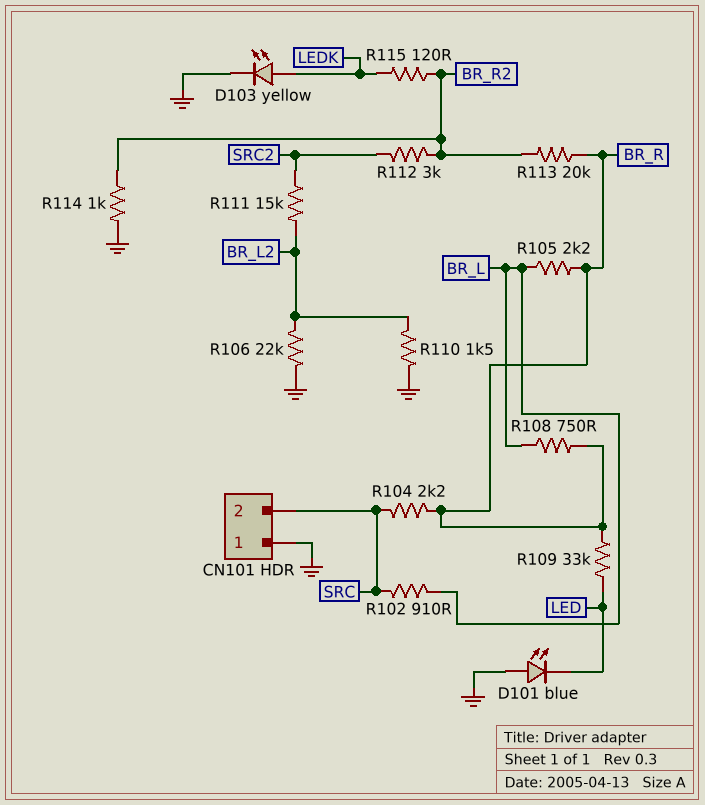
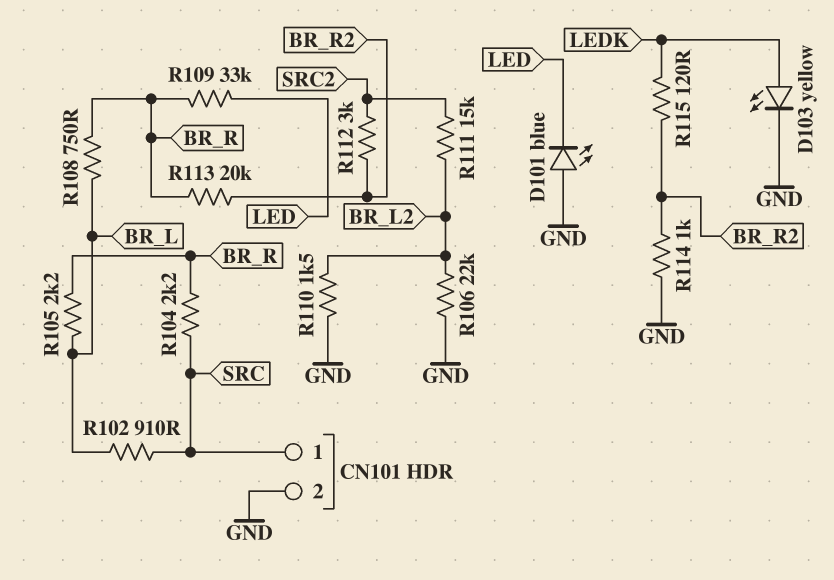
CN101 pin 1: GND -> SRC
CN101 pin 2: SRC -> GND

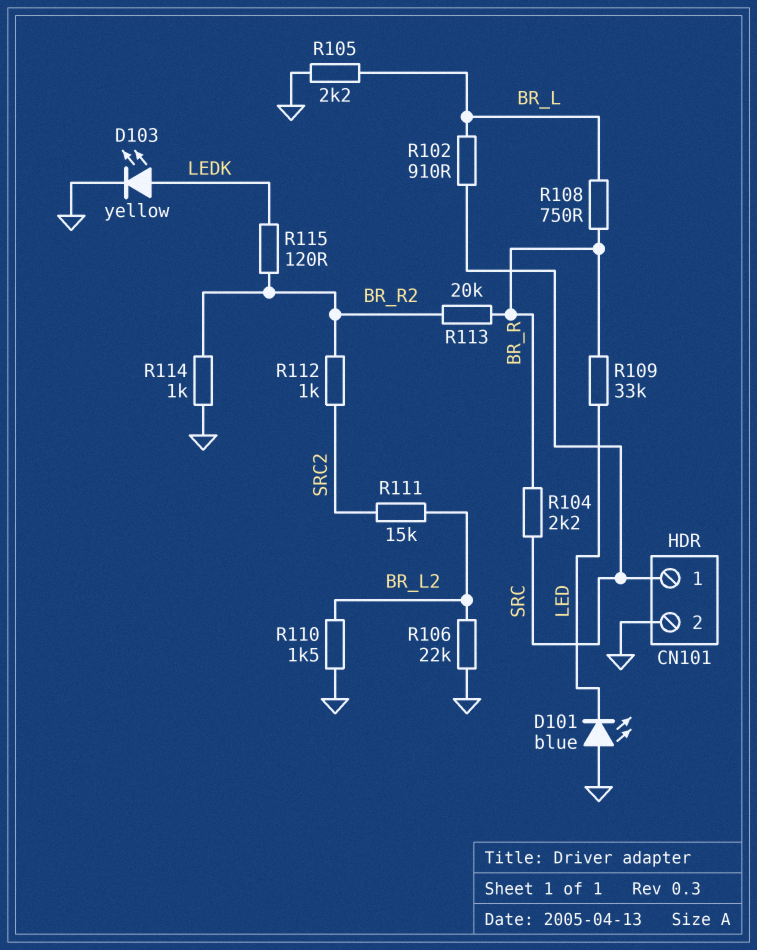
R105: 2.2k (BR_L, BR_R) -> 2.2k (BR_L, GND)
R112: 3k (BR_R2, SRC2) -> 1k (BR_R2, SRC2)

